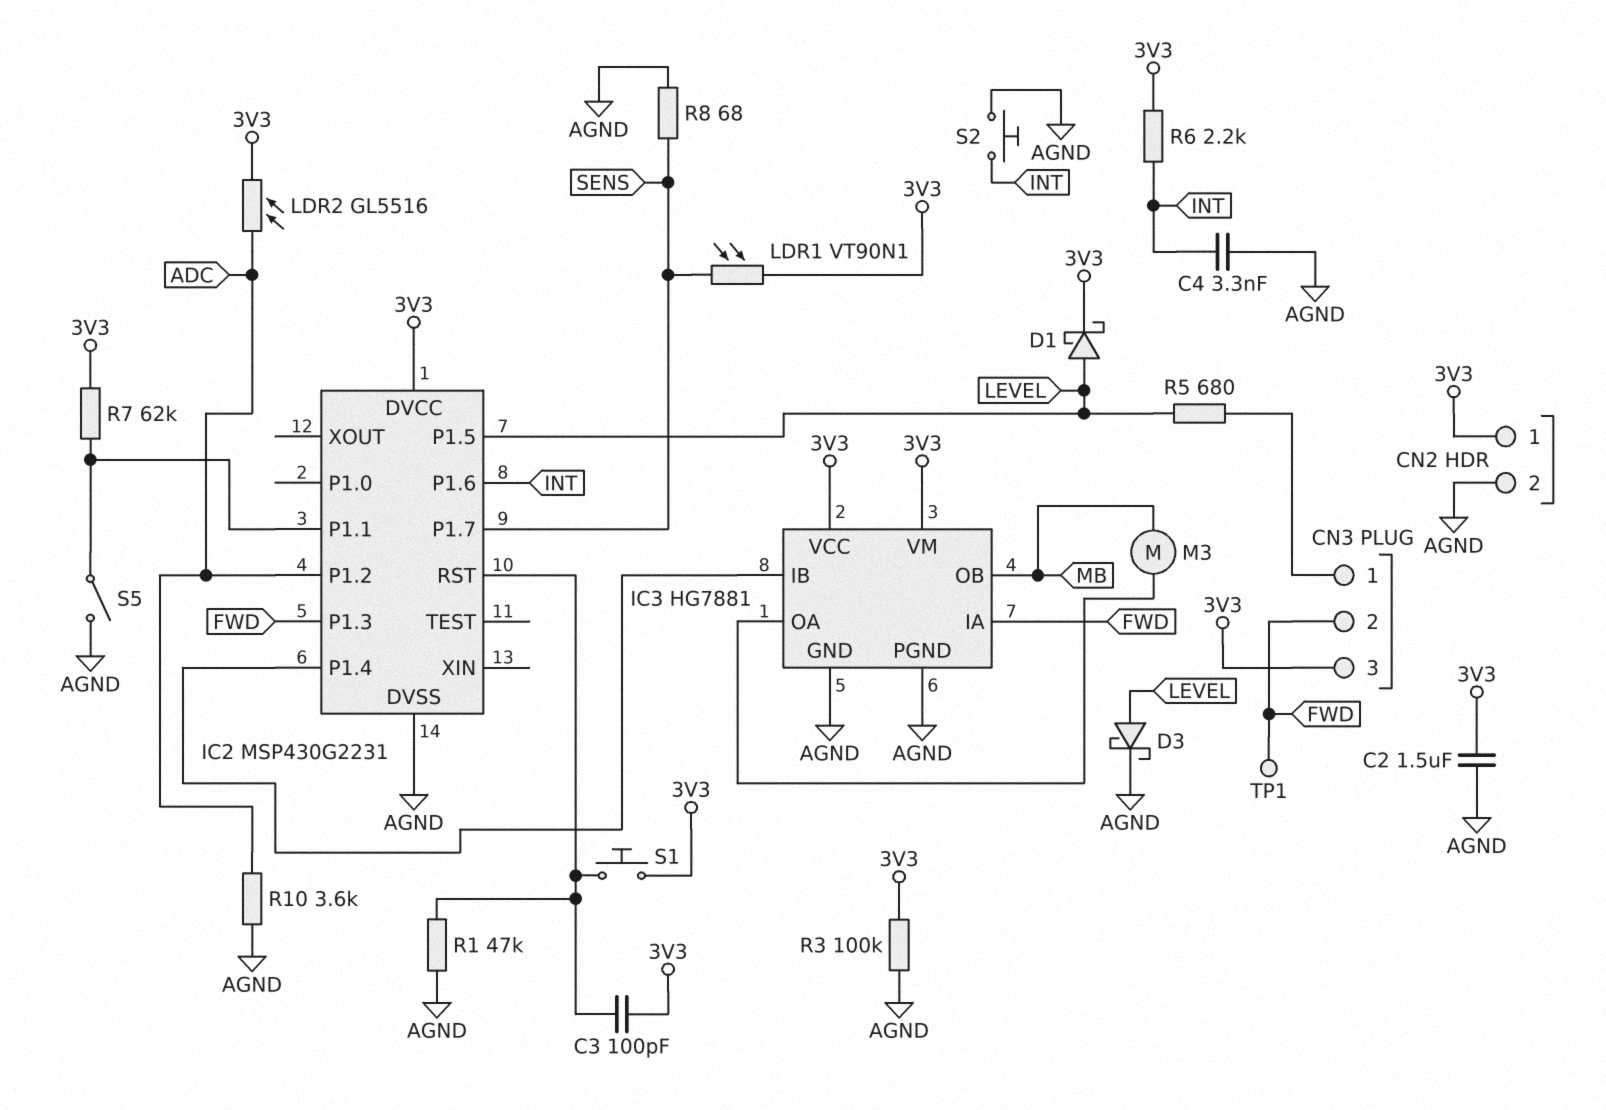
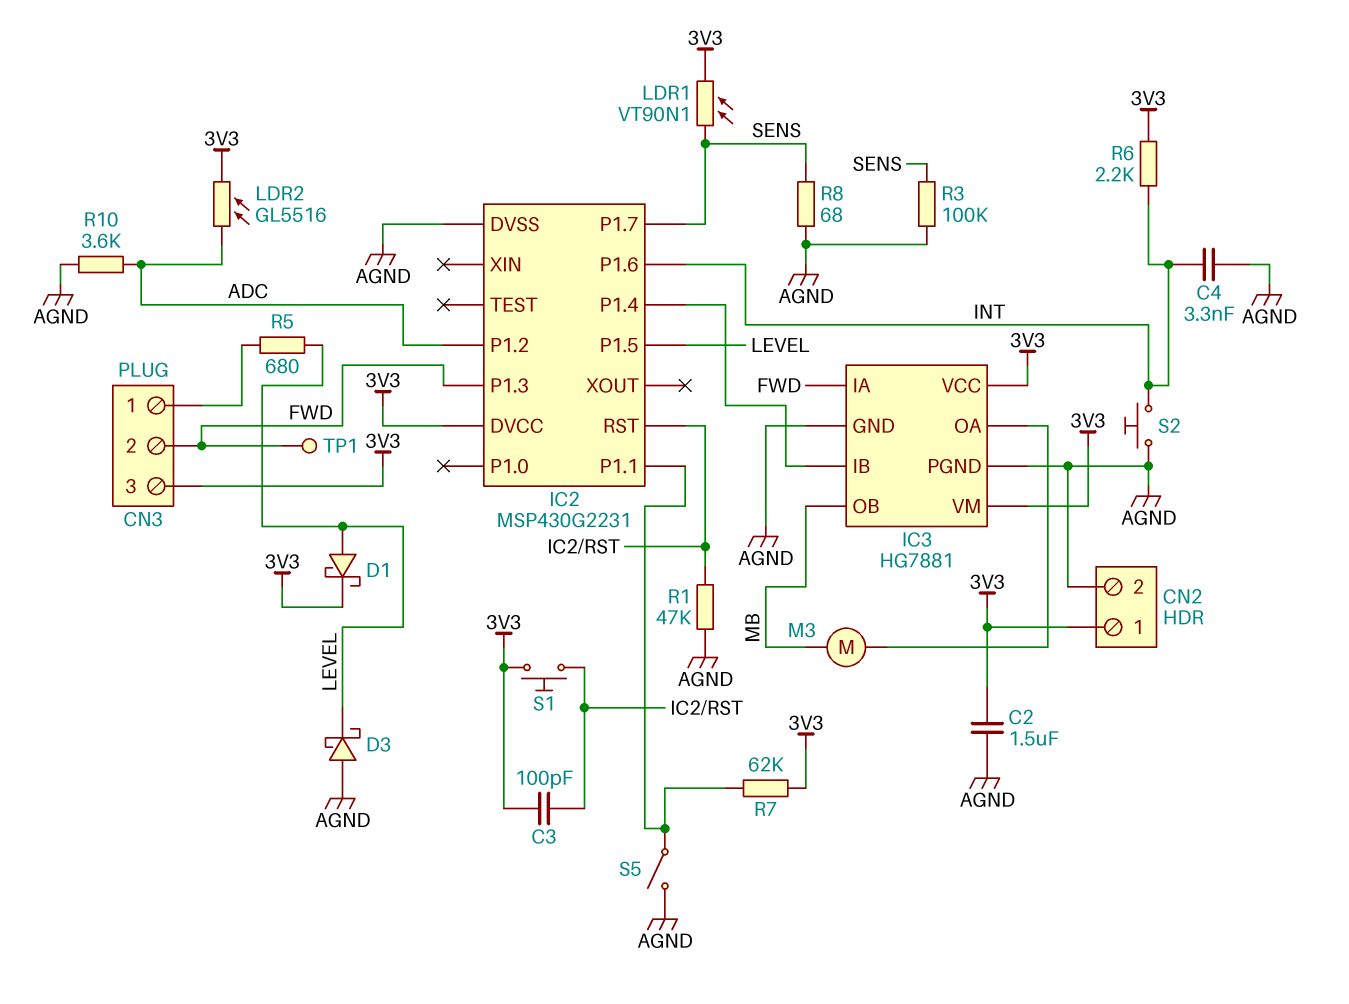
D3: schottky (A LEVEL, K AGND) -> schottky (A AGND, K LEVEL)
R3: 100k (3V3, AGND) -> 100k (AGND, SENS)

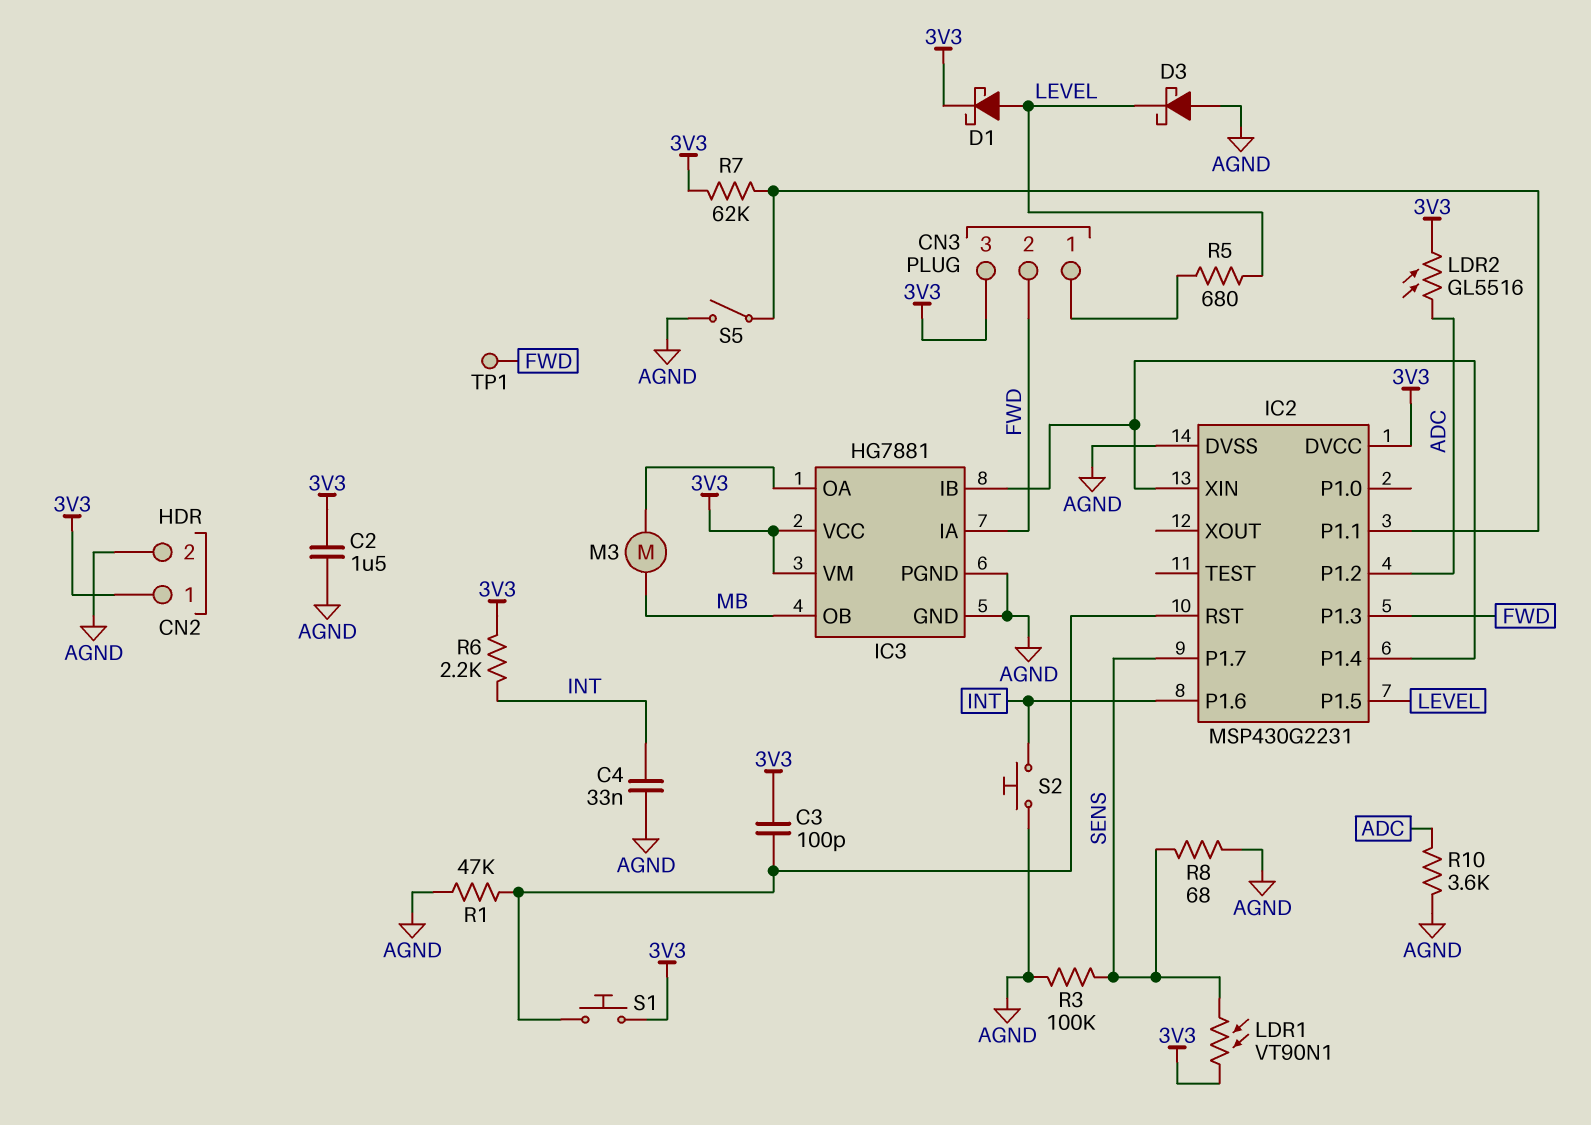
C4: 3.3nF (AGND, INT) -> 33nF (AGND, INT)
IC2 pin XIN: none -> IC2/P1.4

